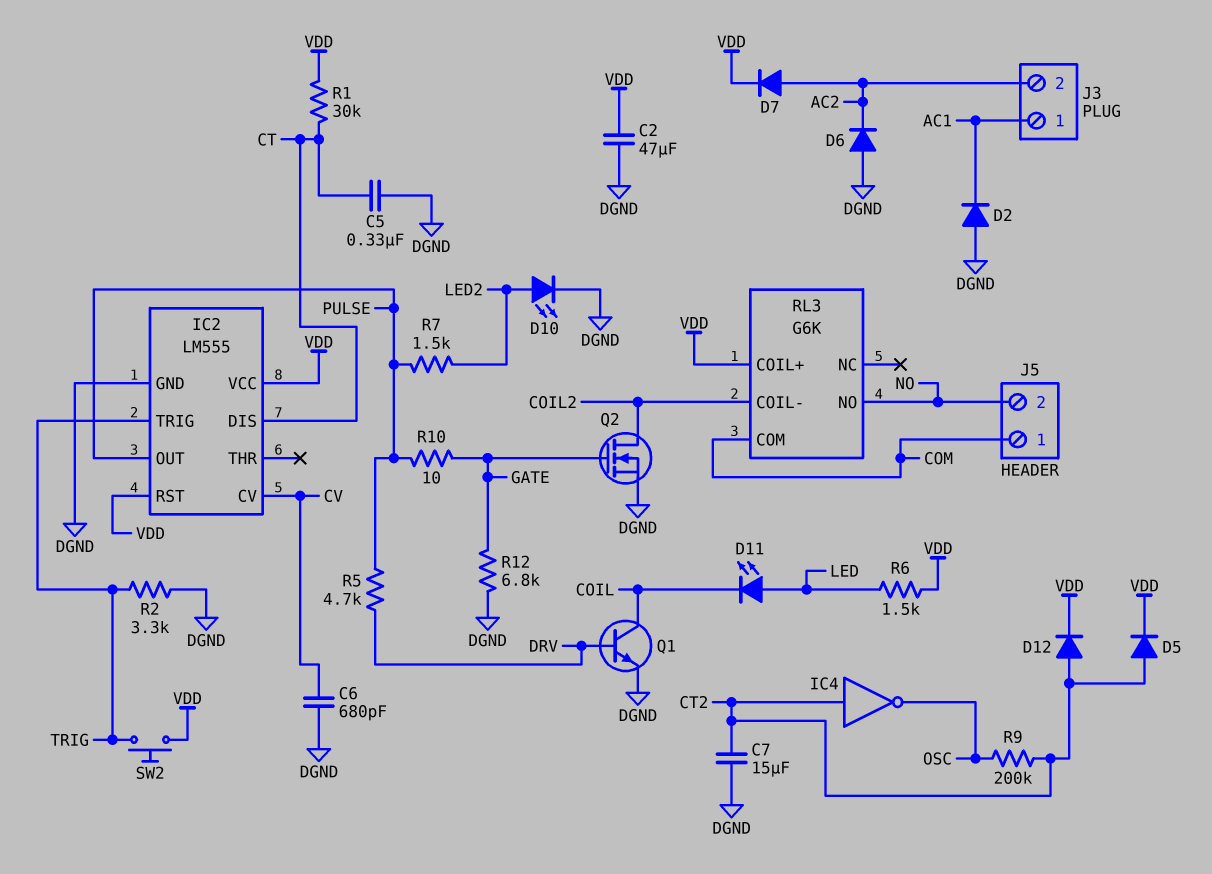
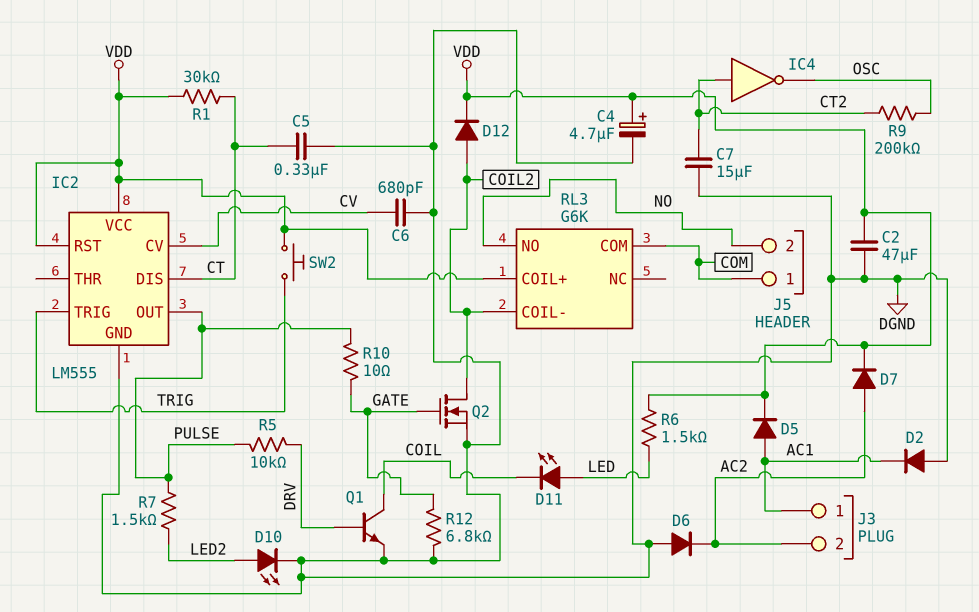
C4: none -> 4.7uF (plus VDD, minus DGND)
D5: diode (A CT2, K VDD) -> diode (A AC1, K VDD)
D12: diode (A CT2, K VDD) -> diode (A COIL2, K VDD)
R2: 3.3k (DGND, TRIG) -> none
R5: 4.7k (DRV, PULSE) -> 10k (DRV, PULSE)

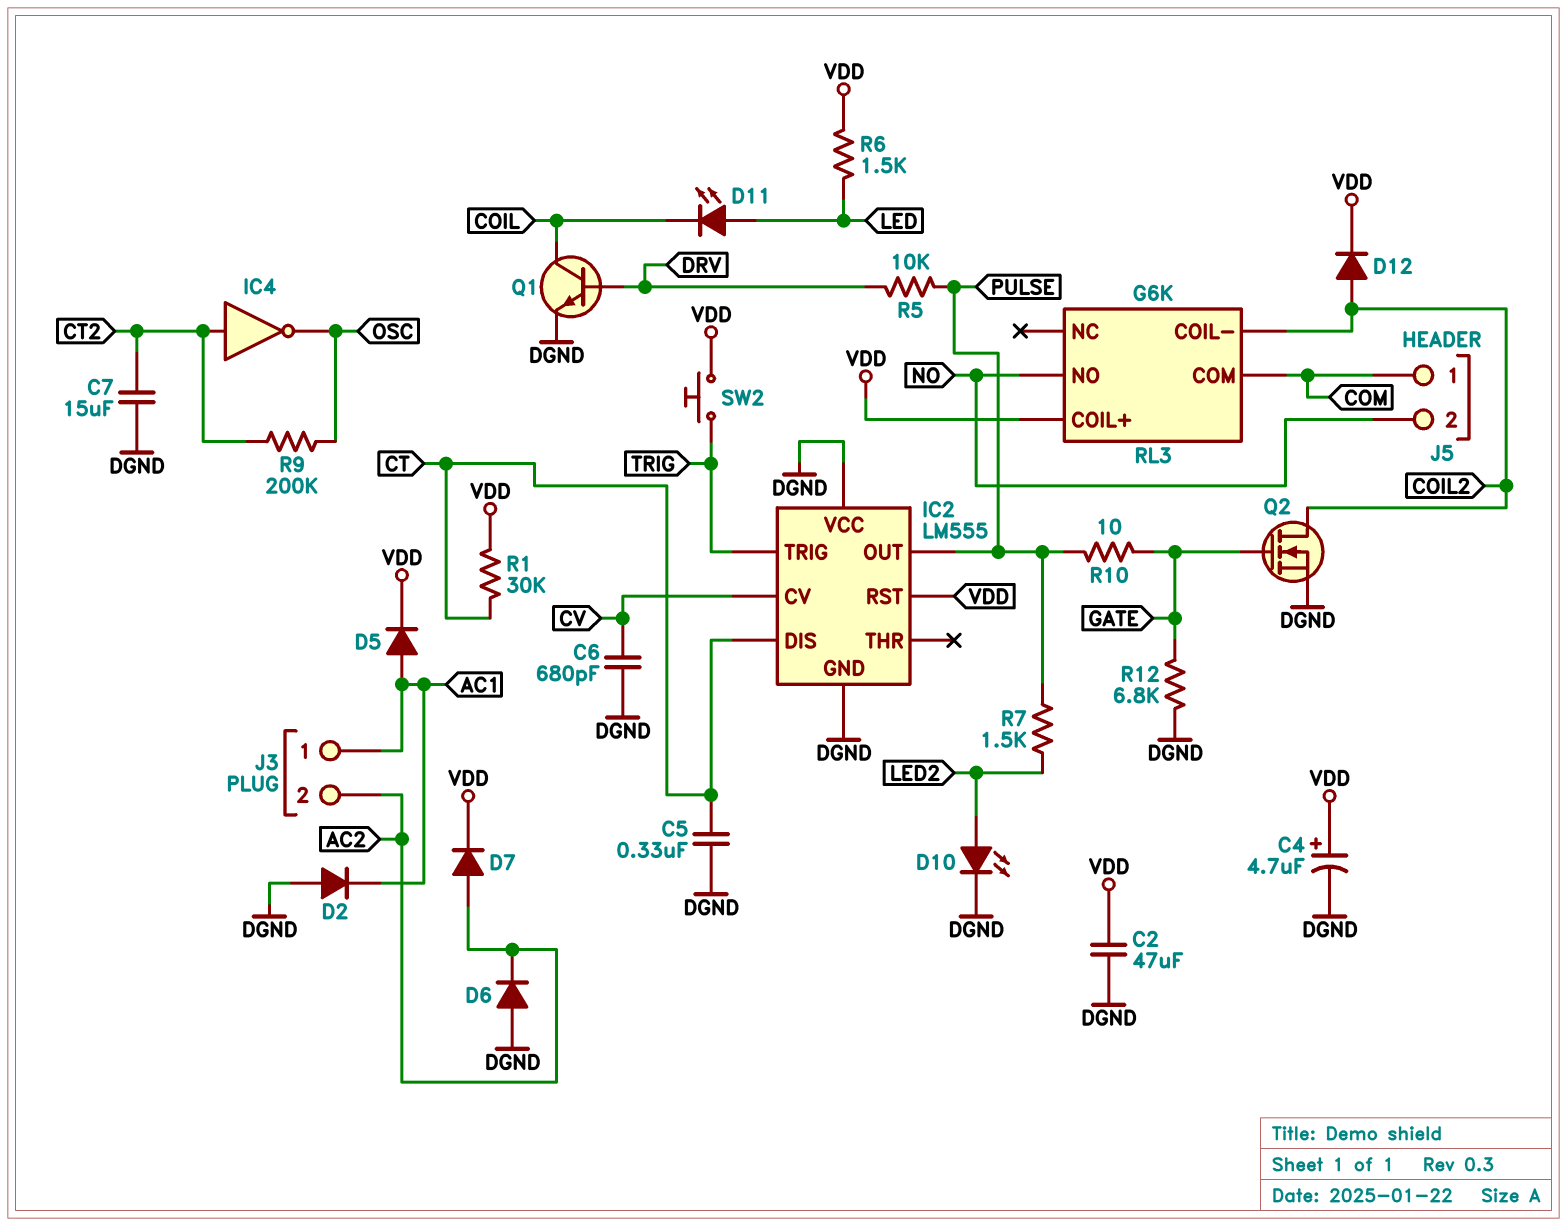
IC2 pin VCC: VDD -> DGND

